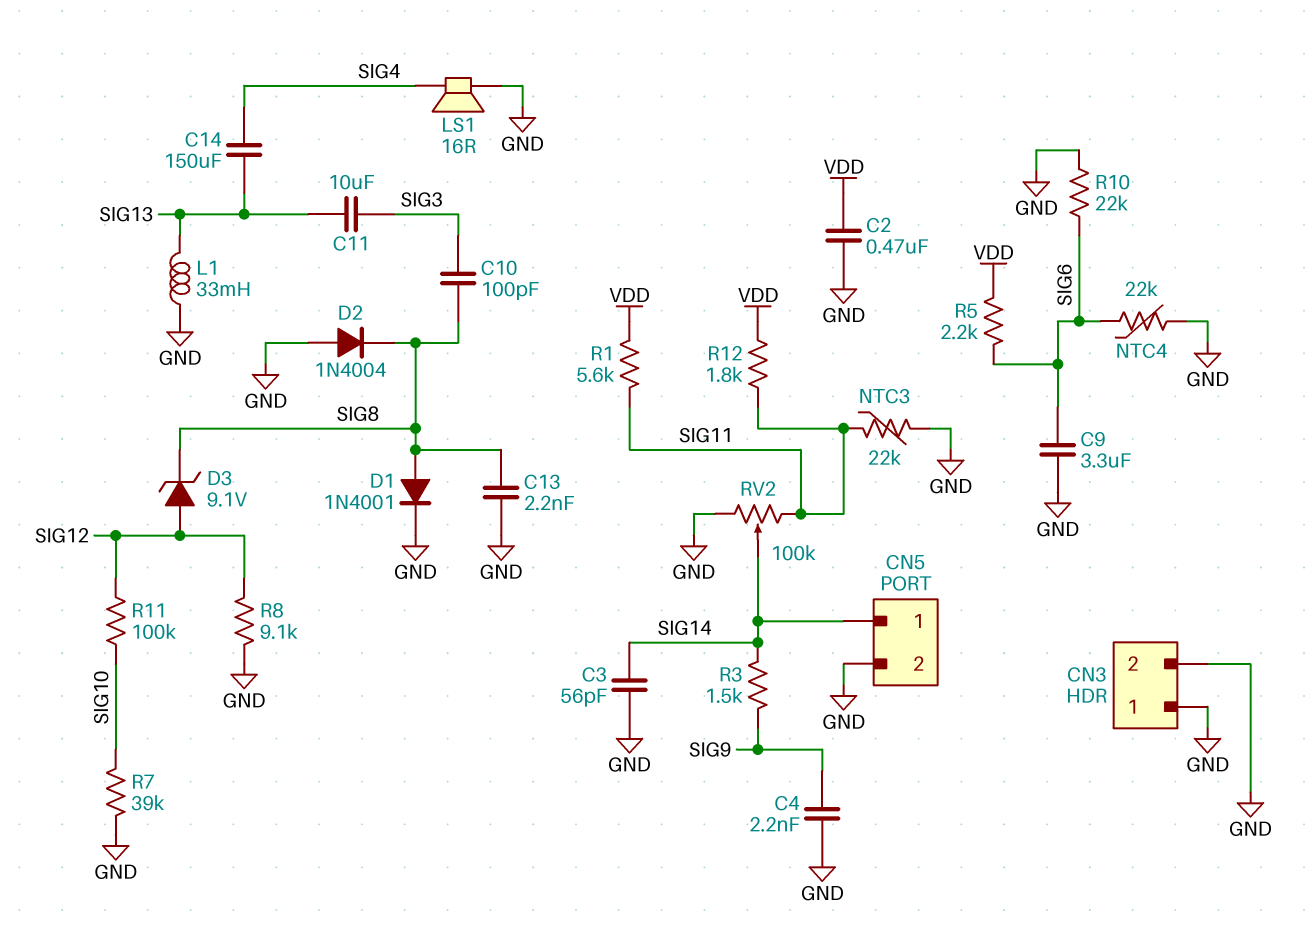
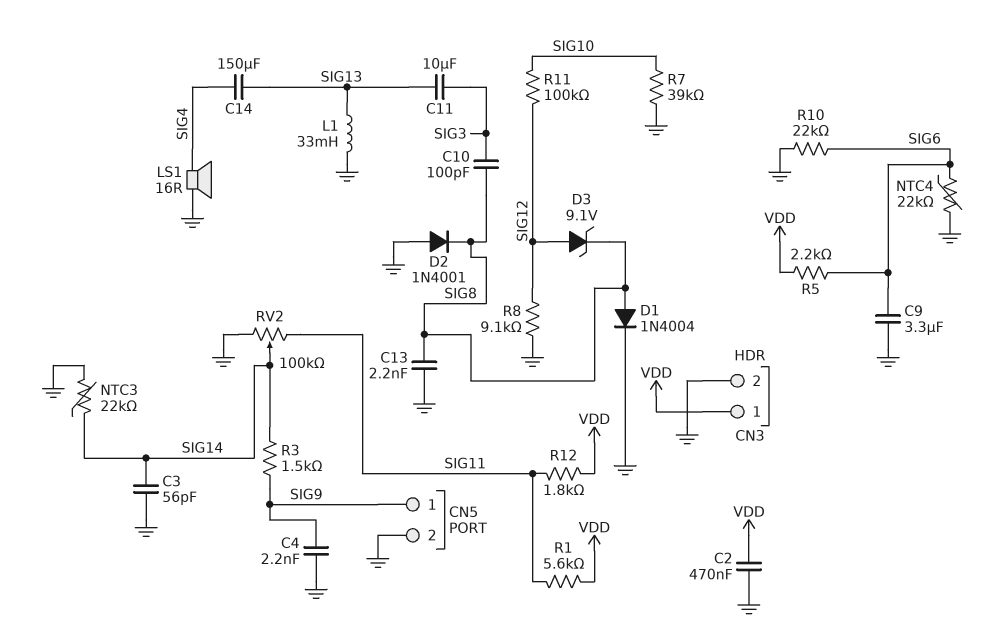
CN3 pin 1: GND -> VDD
CN5 pin 1: SIG14 -> SIG9
D1: diode 1N4001 (A SIG8, K GND) -> diode 1N4004 (A SIG8, K GND)
D2: diode 1N4004 (A GND, K SIG8) -> diode 1N4001 (A GND, K SIG8)
NTC3: 22k (GND, SIG11) -> 22k (GND, SIG14)

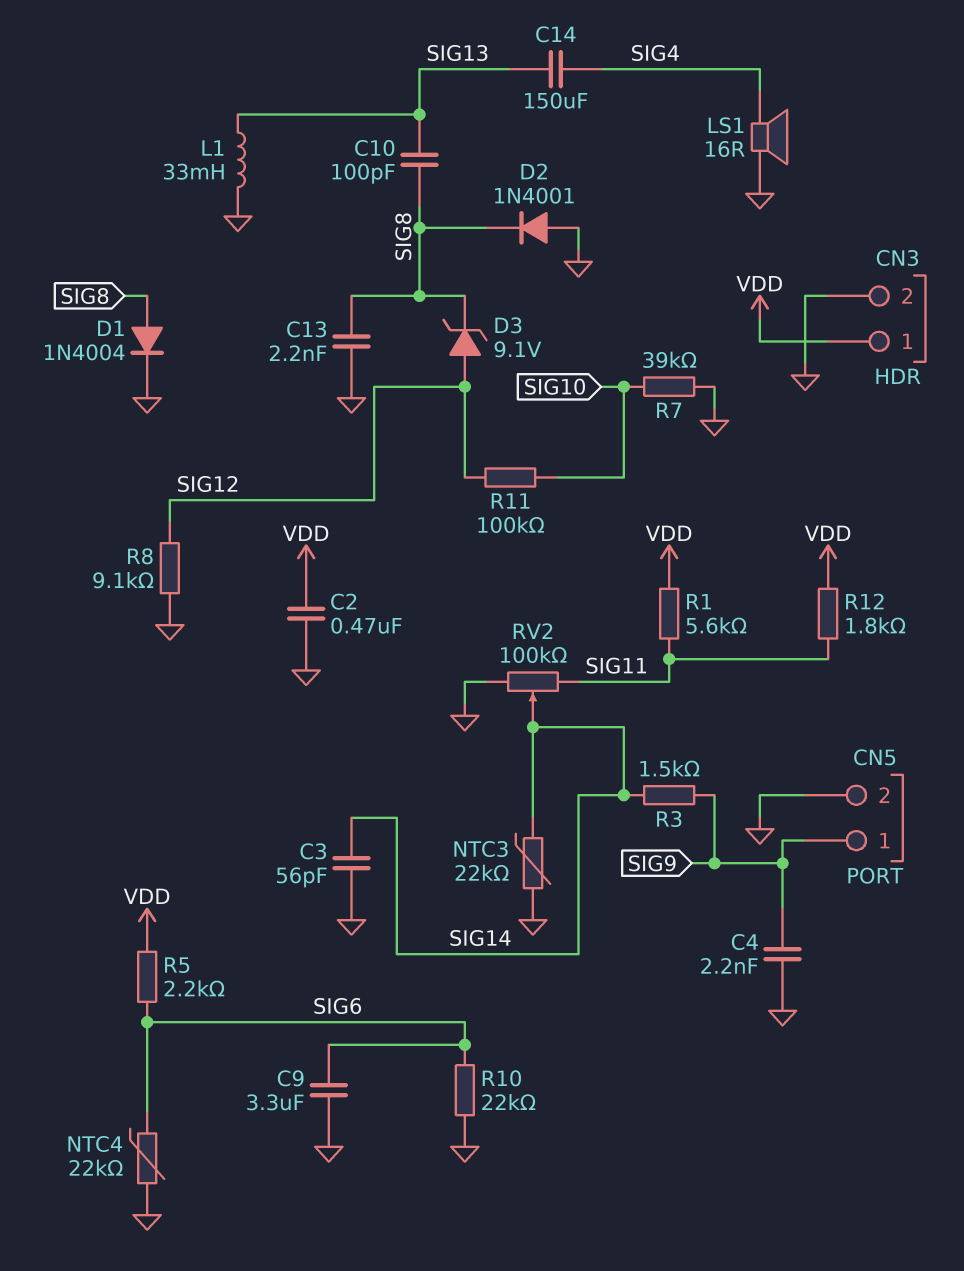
C10: 100pF (SIG3, SIG8) -> 100pF (SIG8, SIG13)
C11: 10uF (SIG3, SIG13) -> none

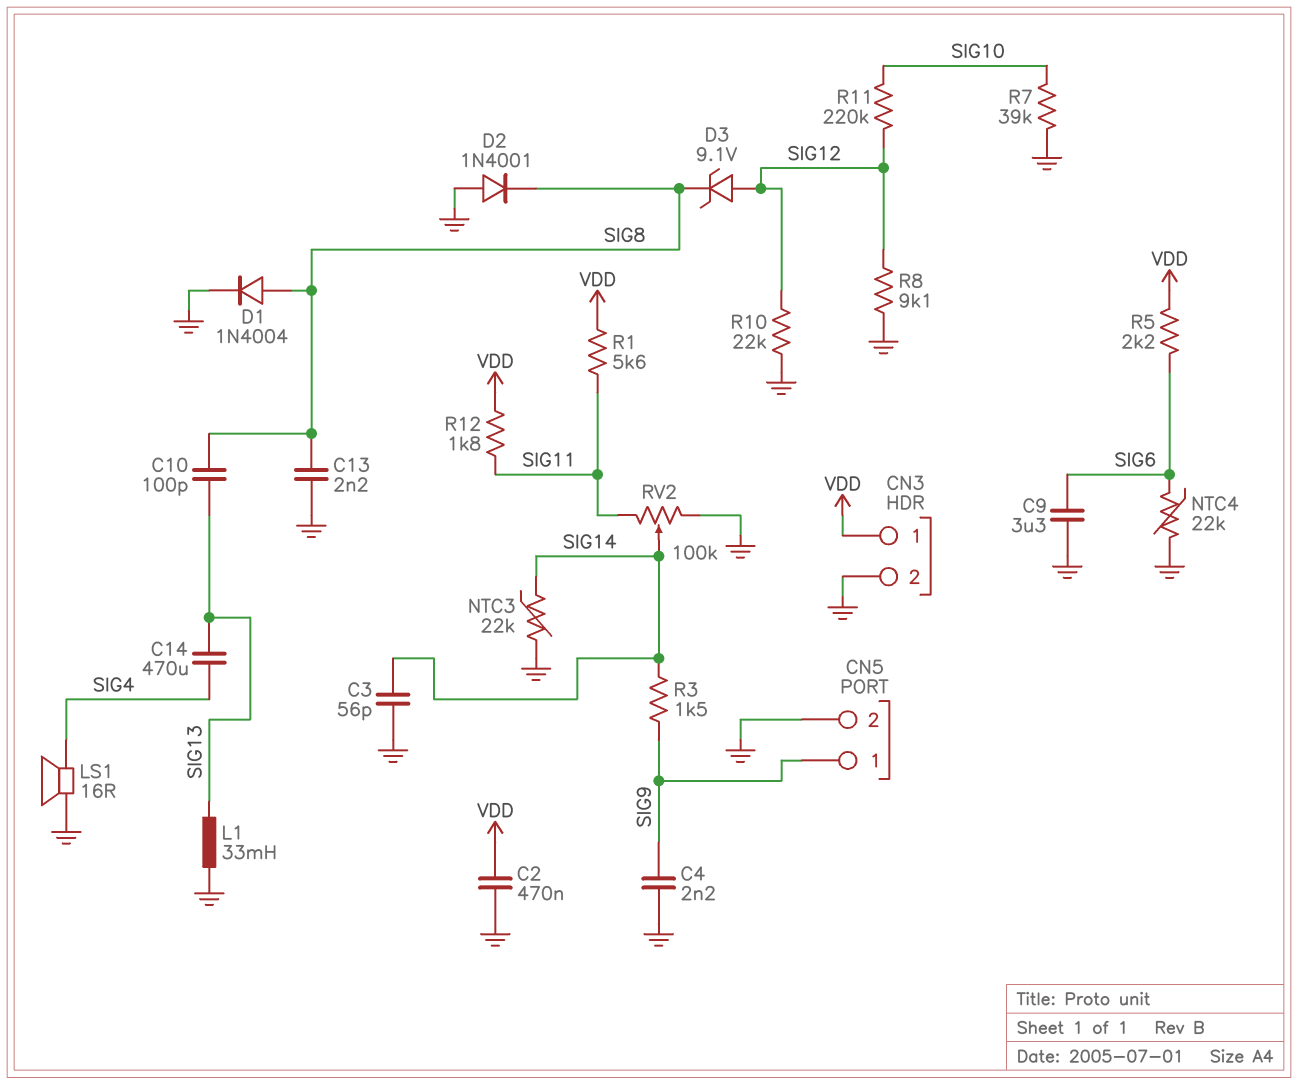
C14: 150uF (SIG4, SIG13) -> 470uF (SIG4, SIG13)
R10: 22k (GND, SIG6) -> 22k (GND, SIG12)
R11: 100k (SIG10, SIG12) -> 220k (SIG10, SIG12)

